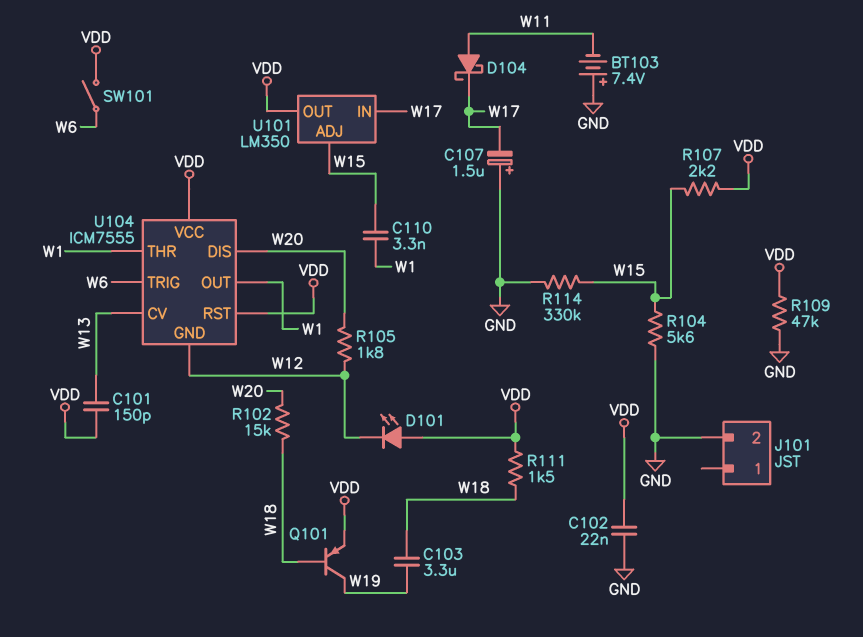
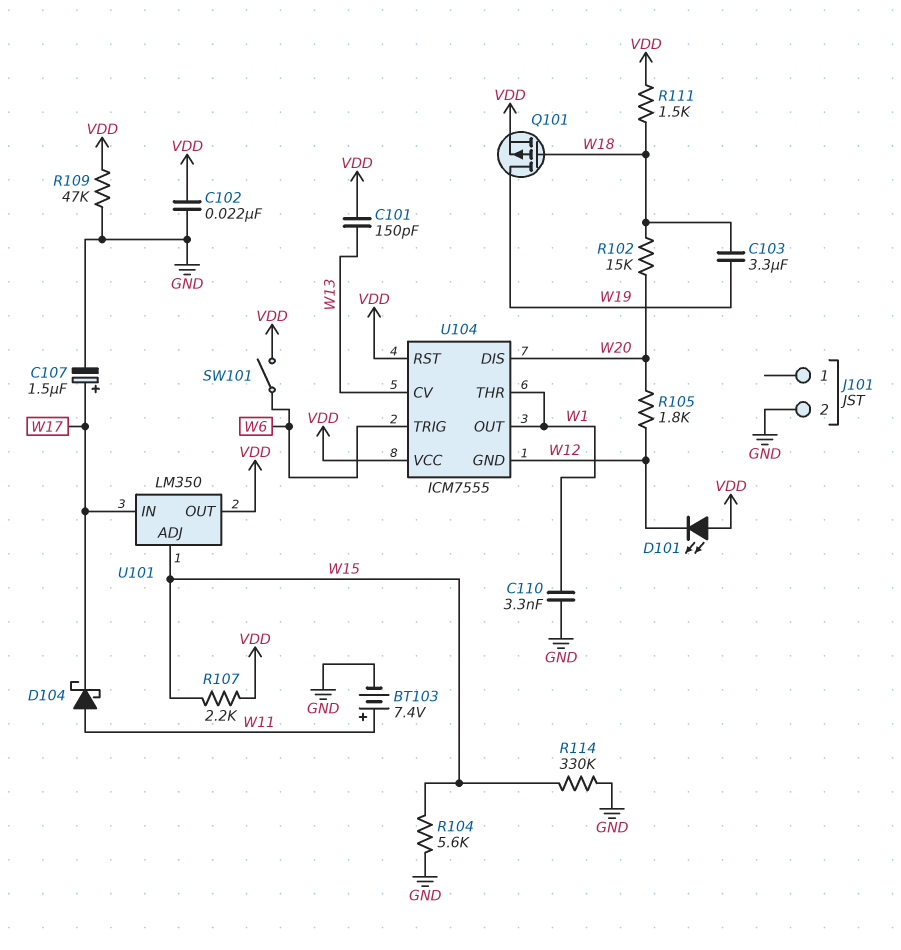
BT103: 7.4V (plus GND, minus W11) -> 7.4V (plus W11, minus GND)
C107: 1.5uF (plus GND, minus W17) -> 1.5uF (plus W17, minus GND)
C110: 3.3nF (W1, W15) -> 3.3nF (GND, W1)
Q101: PNP (B W18, C W19, E VDD) -> PMOS (G W18, D W19, S VDD)

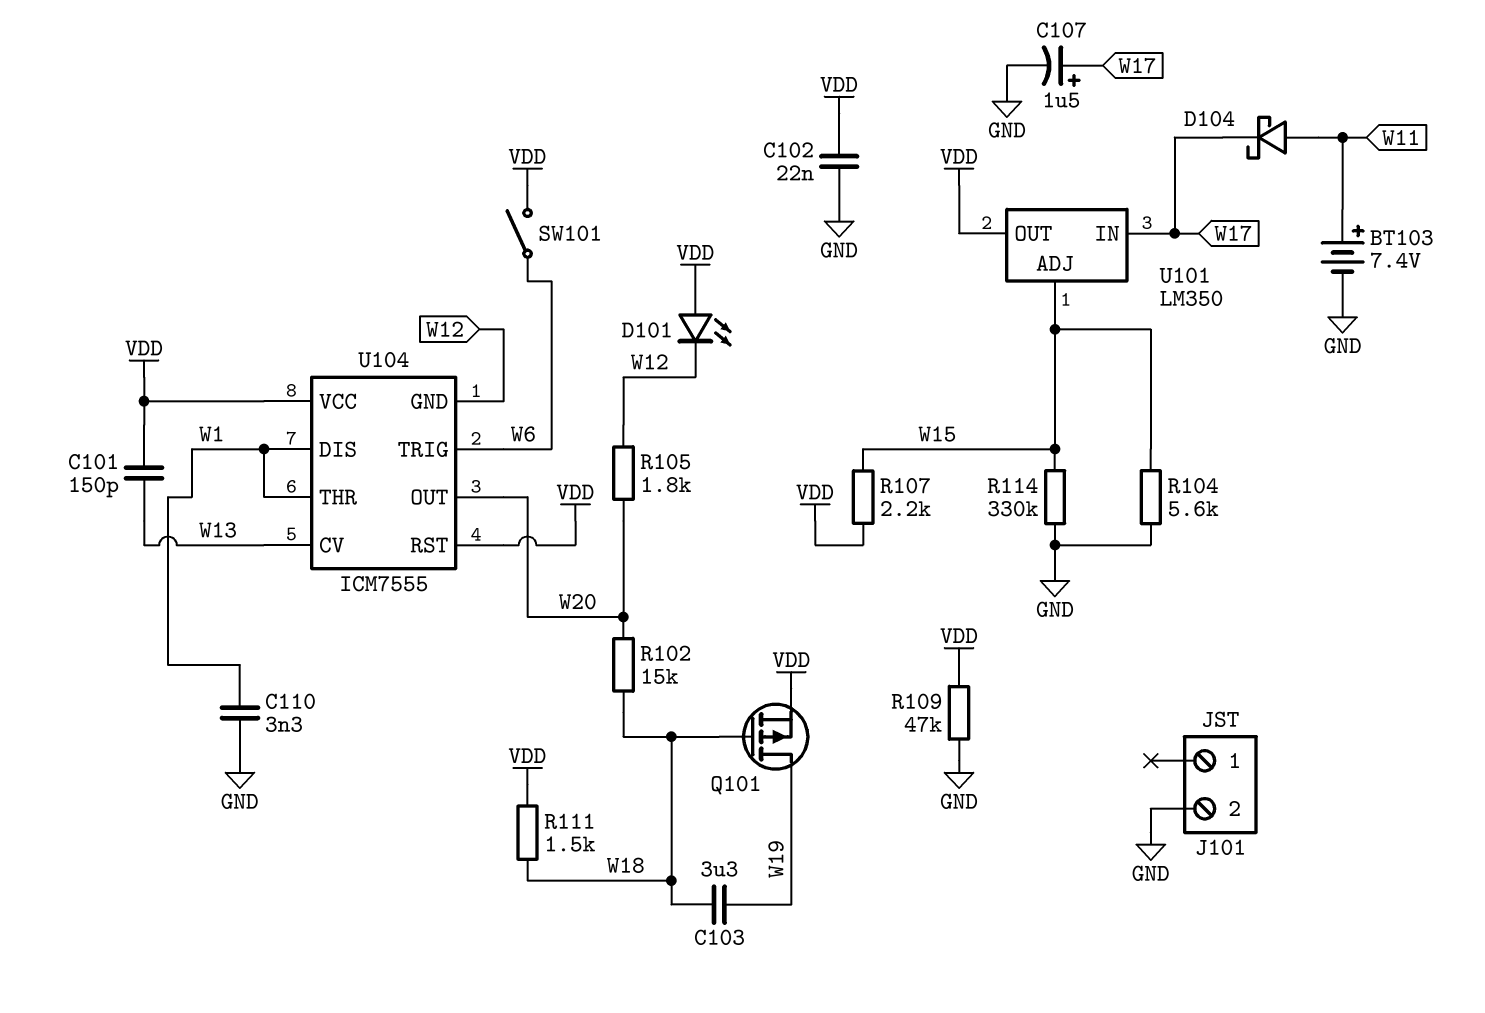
U104 pin DIS: W20 -> W1
U104 pin OUT: W1 -> W20

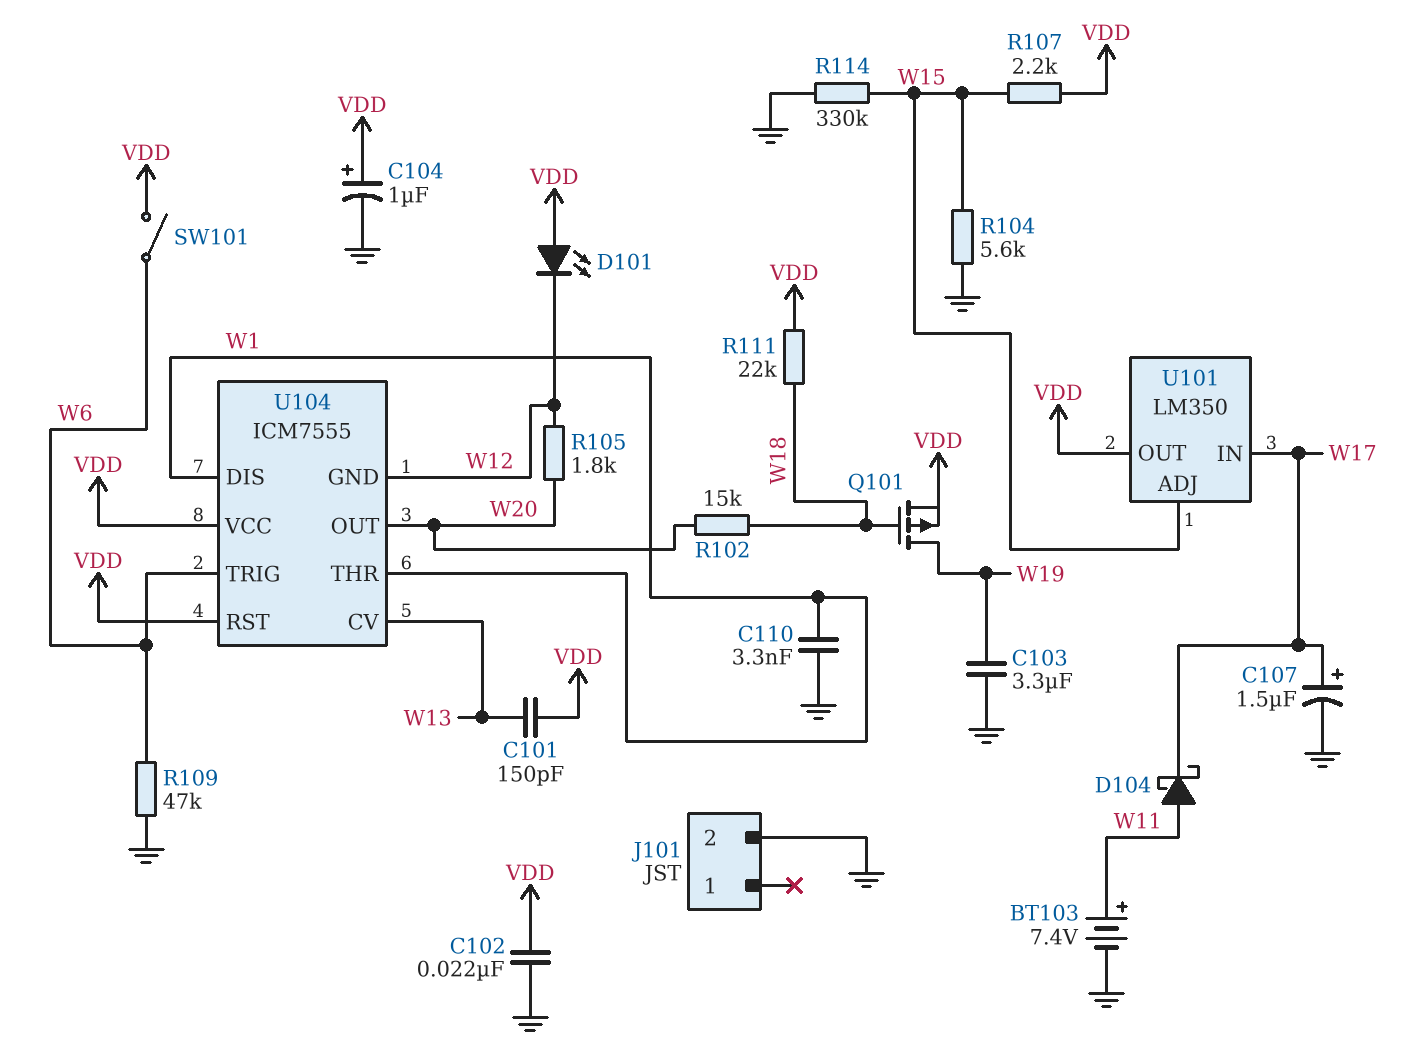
C103: 3.3uF (W18, W19) -> 3.3uF (GND, W19)
C104: none -> 1uF (plus VDD, minus GND)
R109: 47k (GND, VDD) -> 47k (GND, W6)
R111: 1.5k (VDD, W18) -> 22k (VDD, W18)

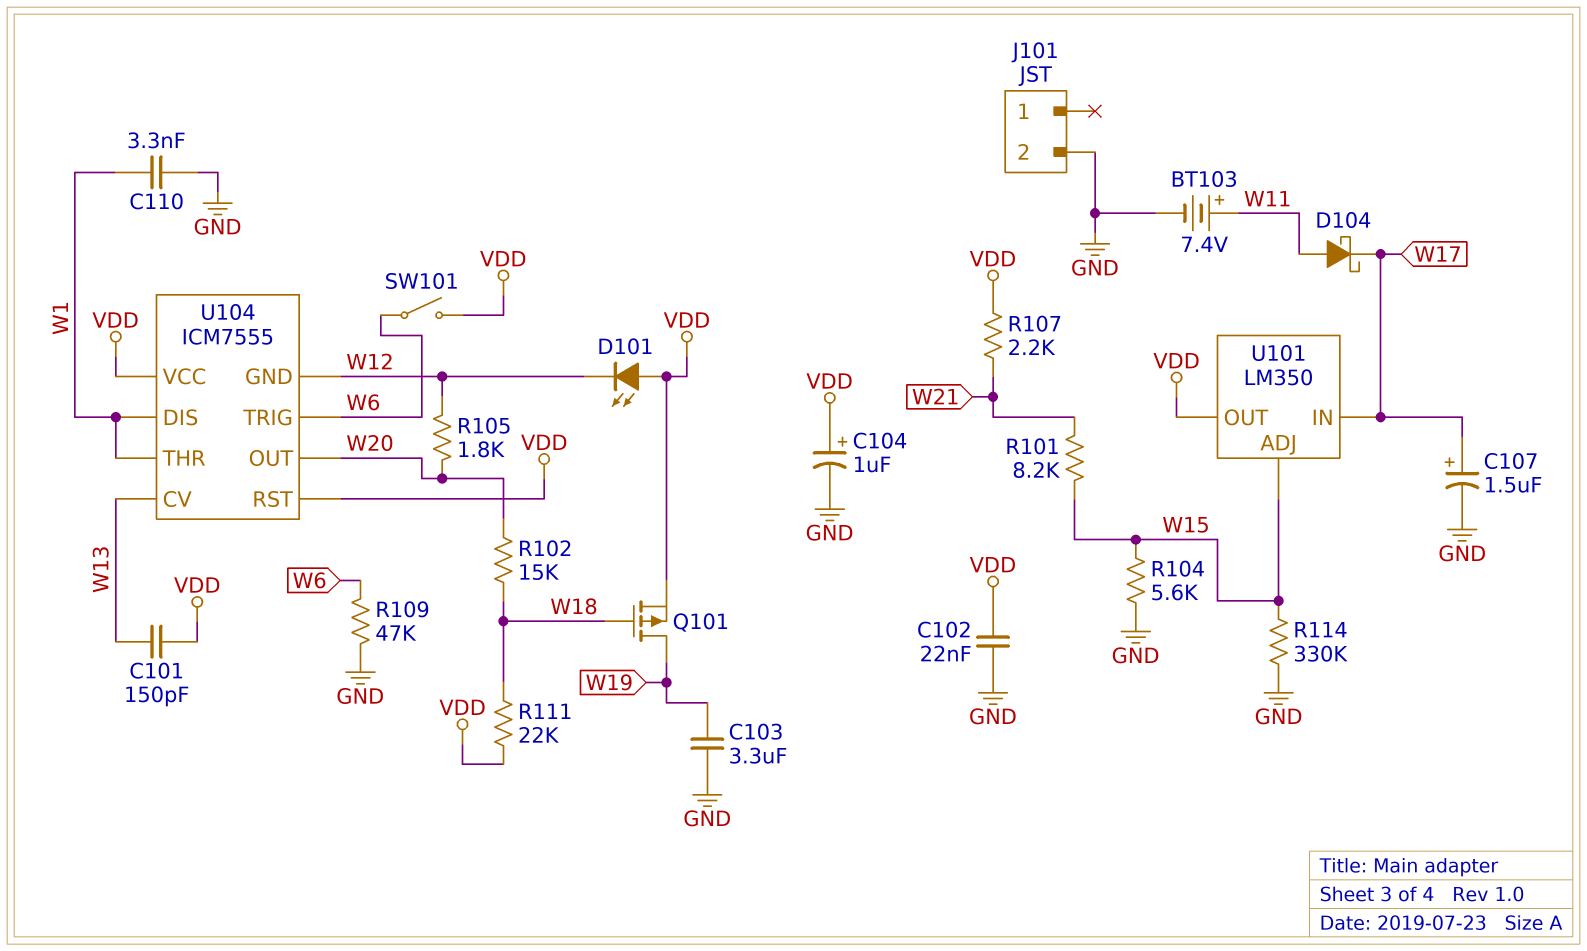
R101: none -> 8.2k (W15, W21)
R107: 2.2k (VDD, W15) -> 2.2k (VDD, W21)

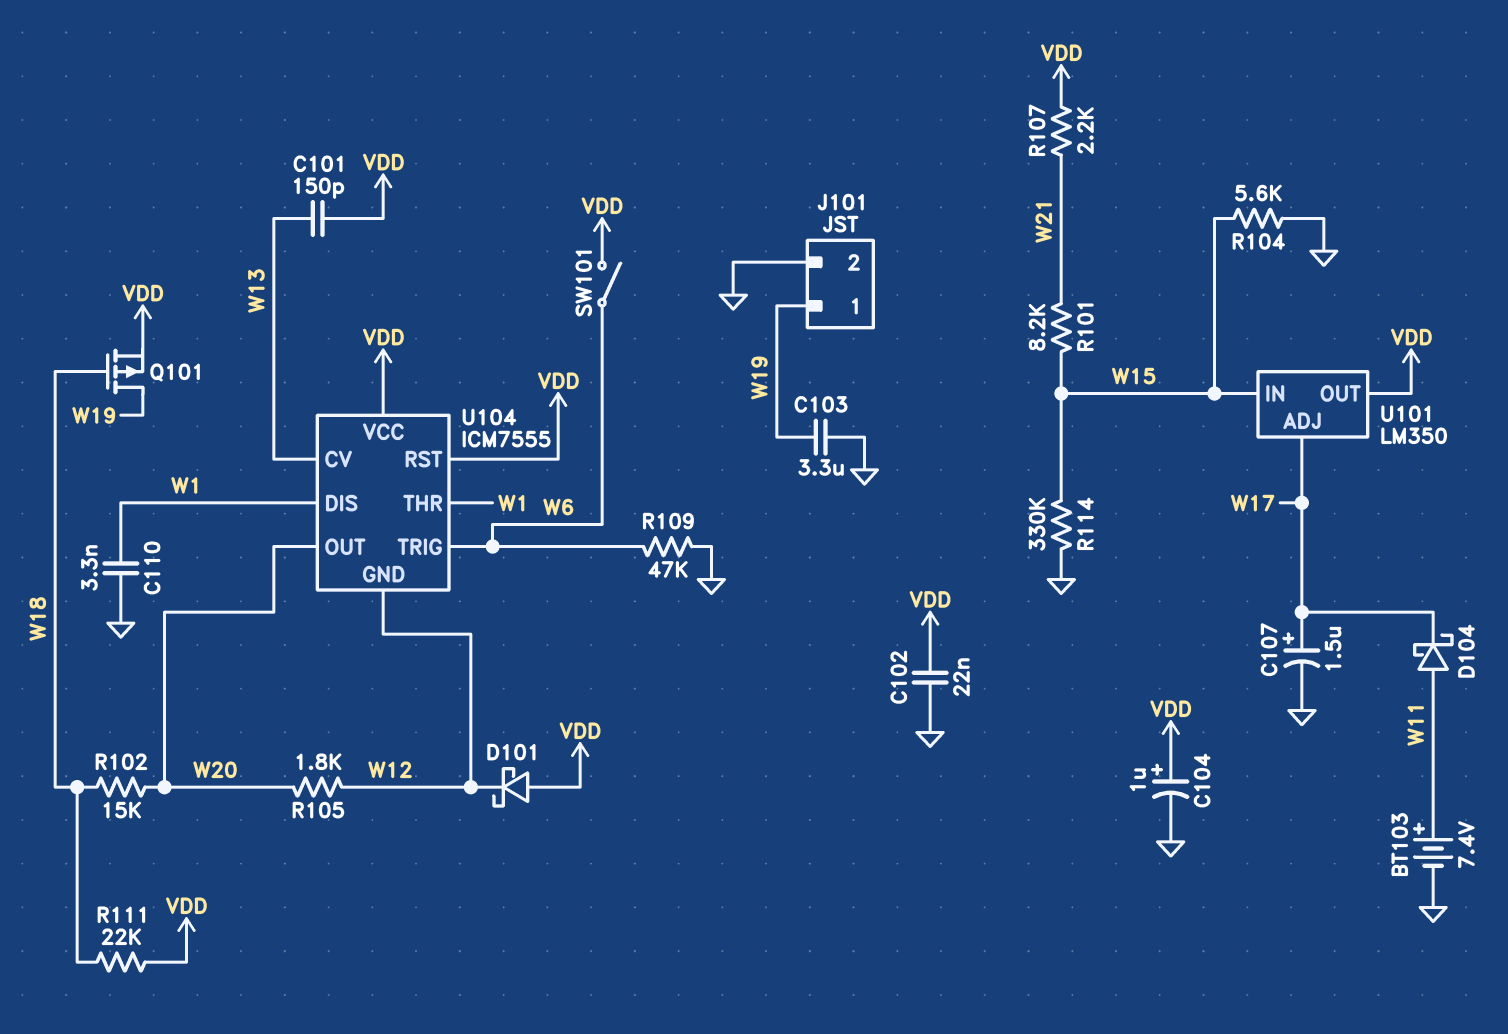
D101: LED (A VDD, K W12) -> schottky (A VDD, K W12)
J101 pin 1: none -> W19
U101 pin ADJ: W15 -> W17
U101 pin IN: W17 -> W15

